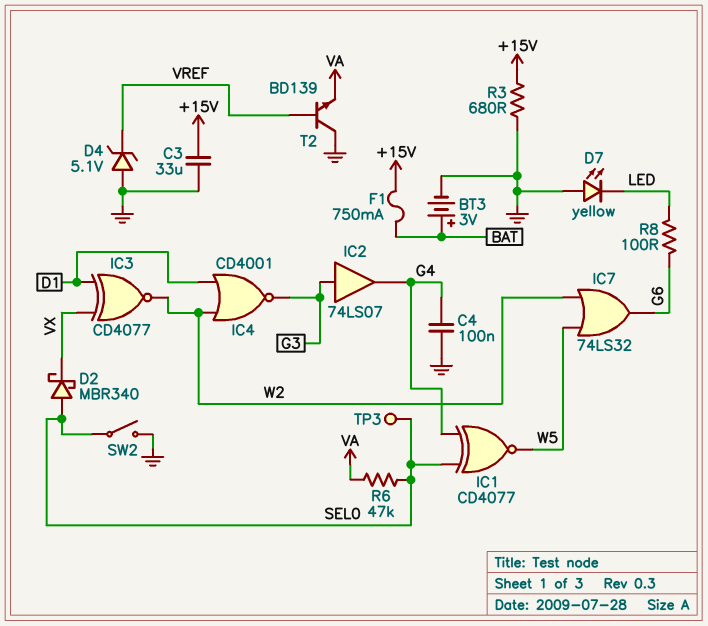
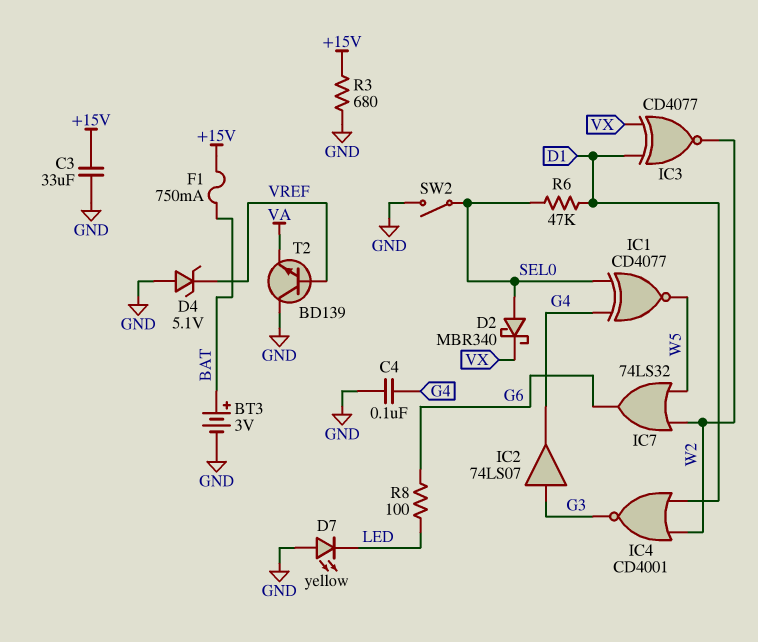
R6: 47k (SEL0, VA) -> 47k (D1, SEL0)
TP3: test point (SEL0) -> none

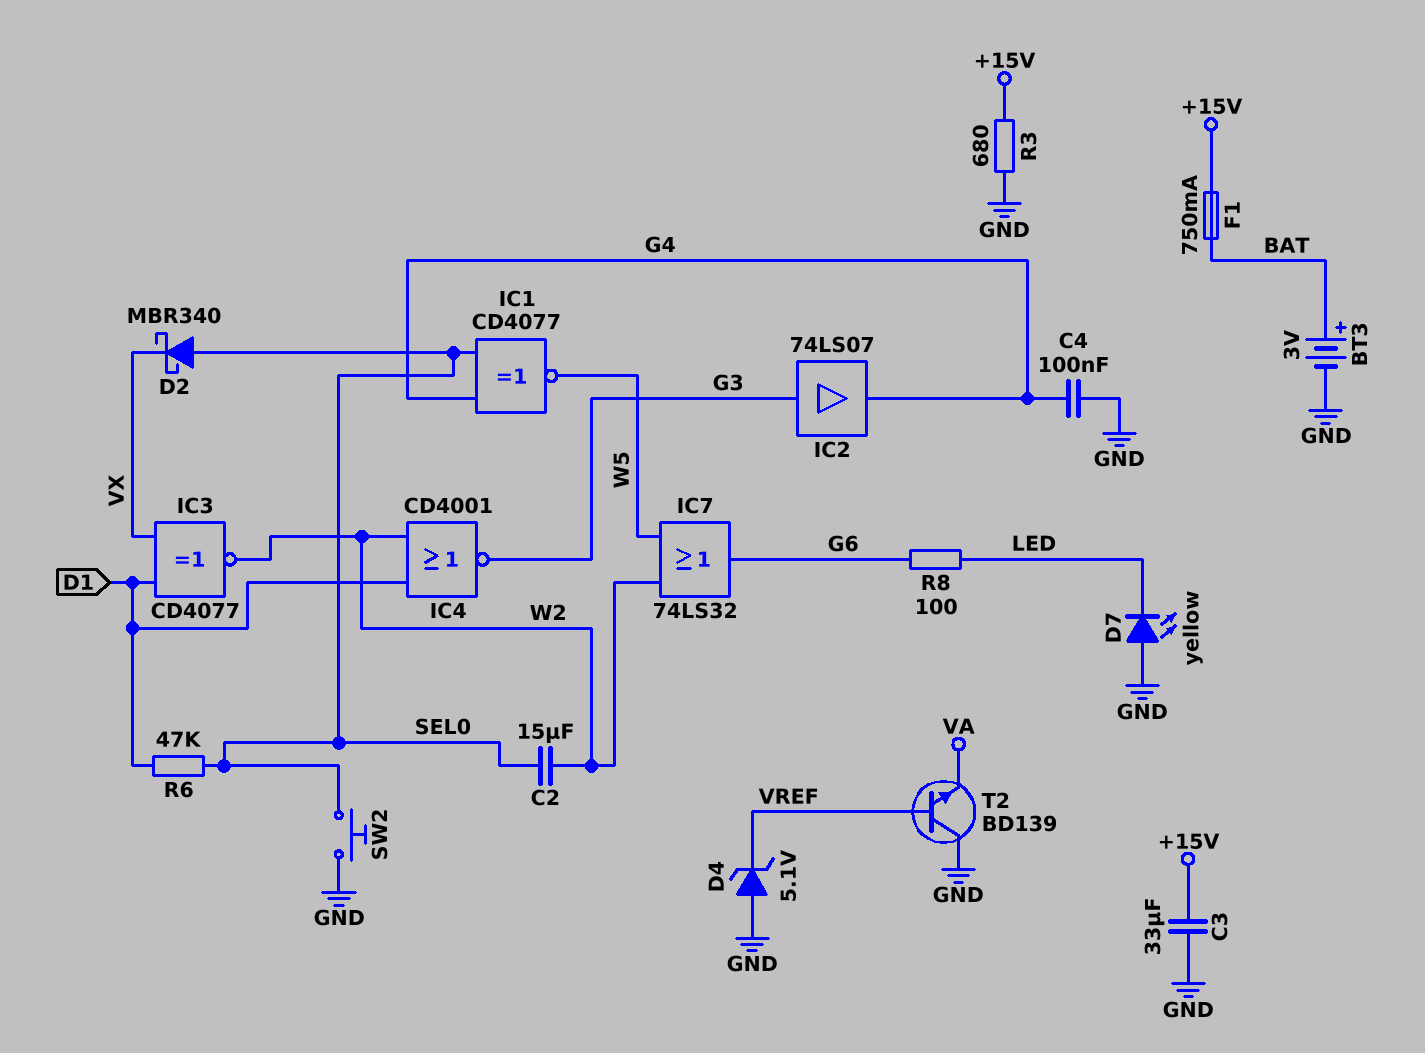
C2: none -> 15uF (SEL0, W2)
SW2: switch (GND, SEL0) -> button (GND, SEL0)

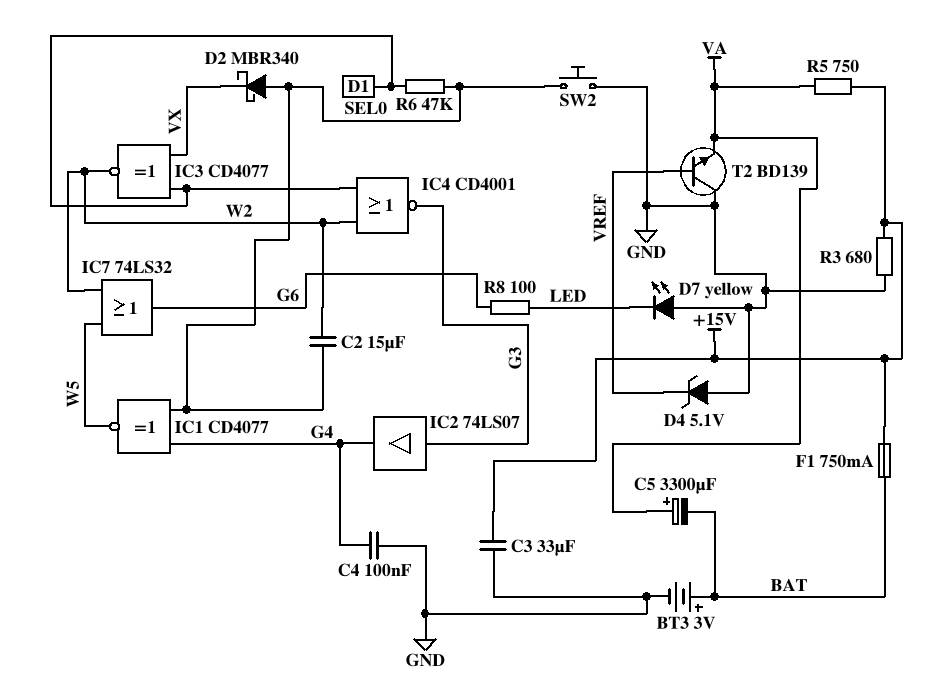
C5: none -> 3300uF (plus VA, minus BAT)
R5: none -> 750 (+15V, VA)

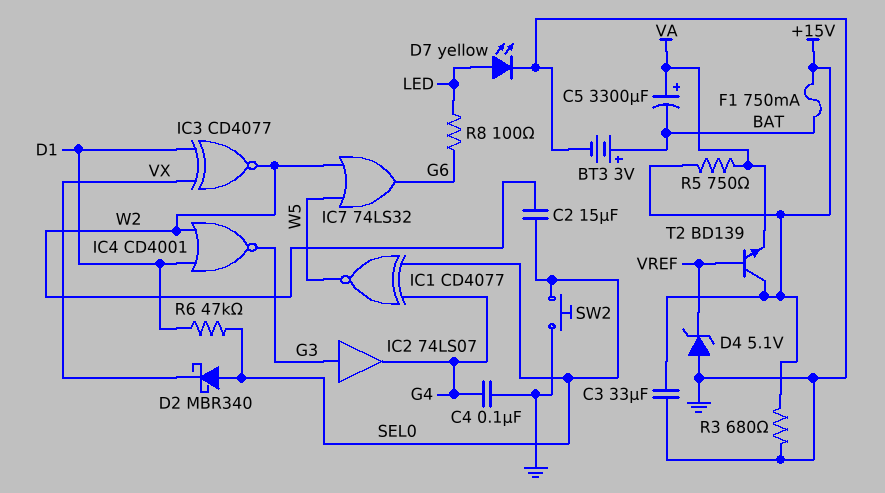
D7: LED yellow (A GND, K LED) -> LED yellow (A LED, K GND)
T2: NPN BD139 (B VREF, C GND, E VA) -> NPN BD139 (B VREF, C +15V, E VA)

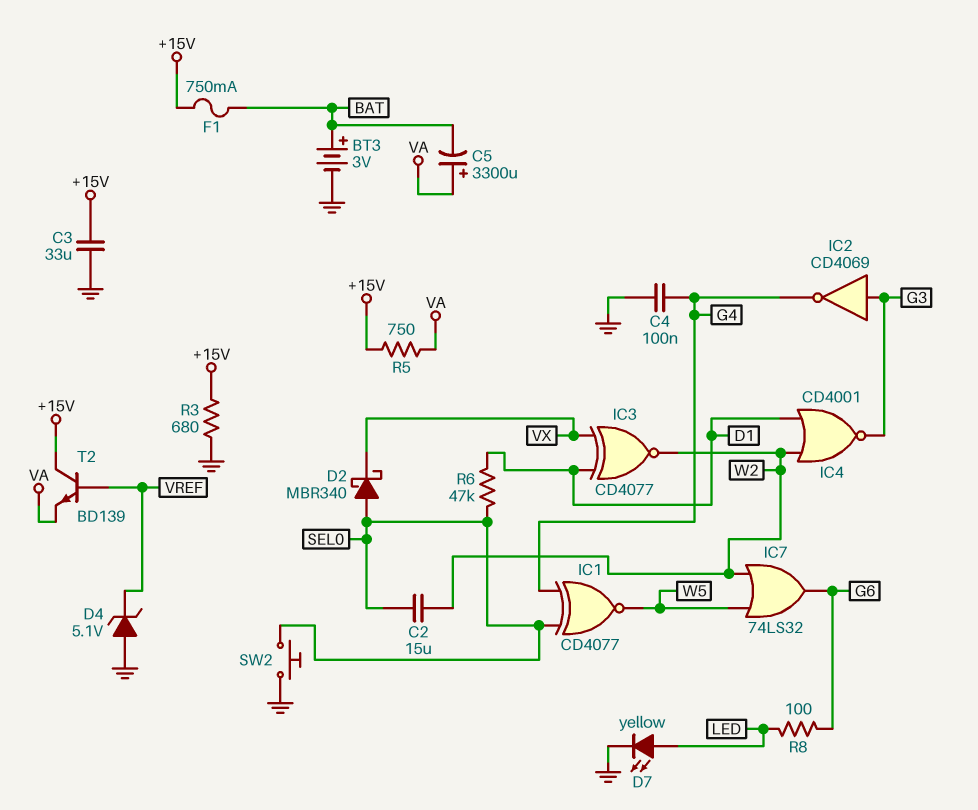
IC2: buffer 74LS07 (in G3, out G4) -> NOT CD4069 (in G3, out G4)

